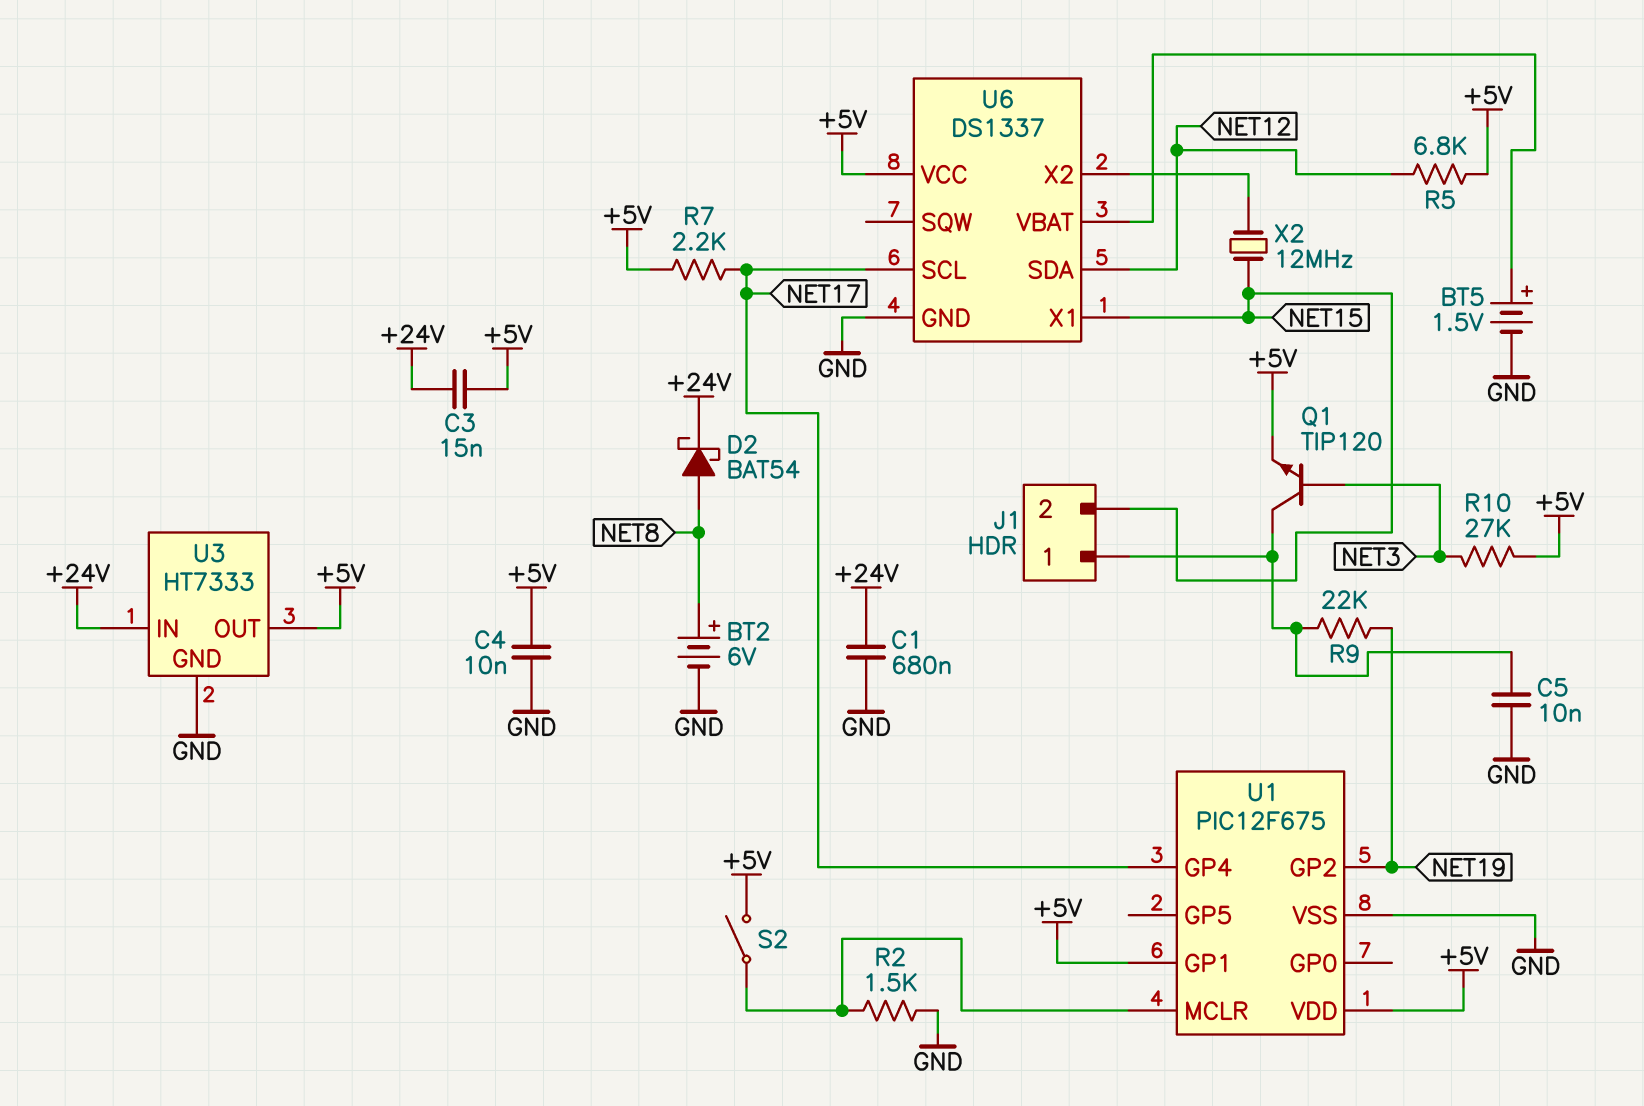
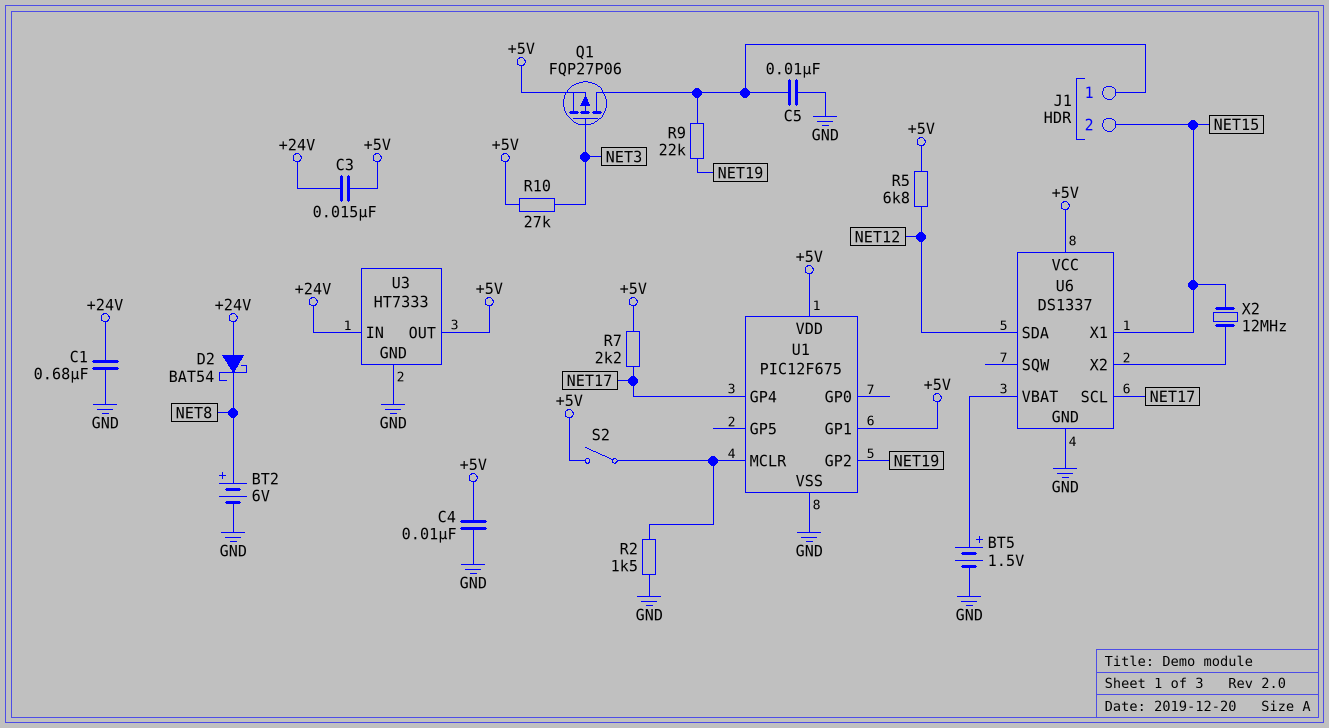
D2: schottky BAT54 (A NET8, K +24V) -> schottky BAT54 (A +24V, K NET8)
Q1: NPN TIP120 (B NET3, C J1/1, E +5V) -> PMOS FQP27P06 (G NET3, D J1/1, S +5V)

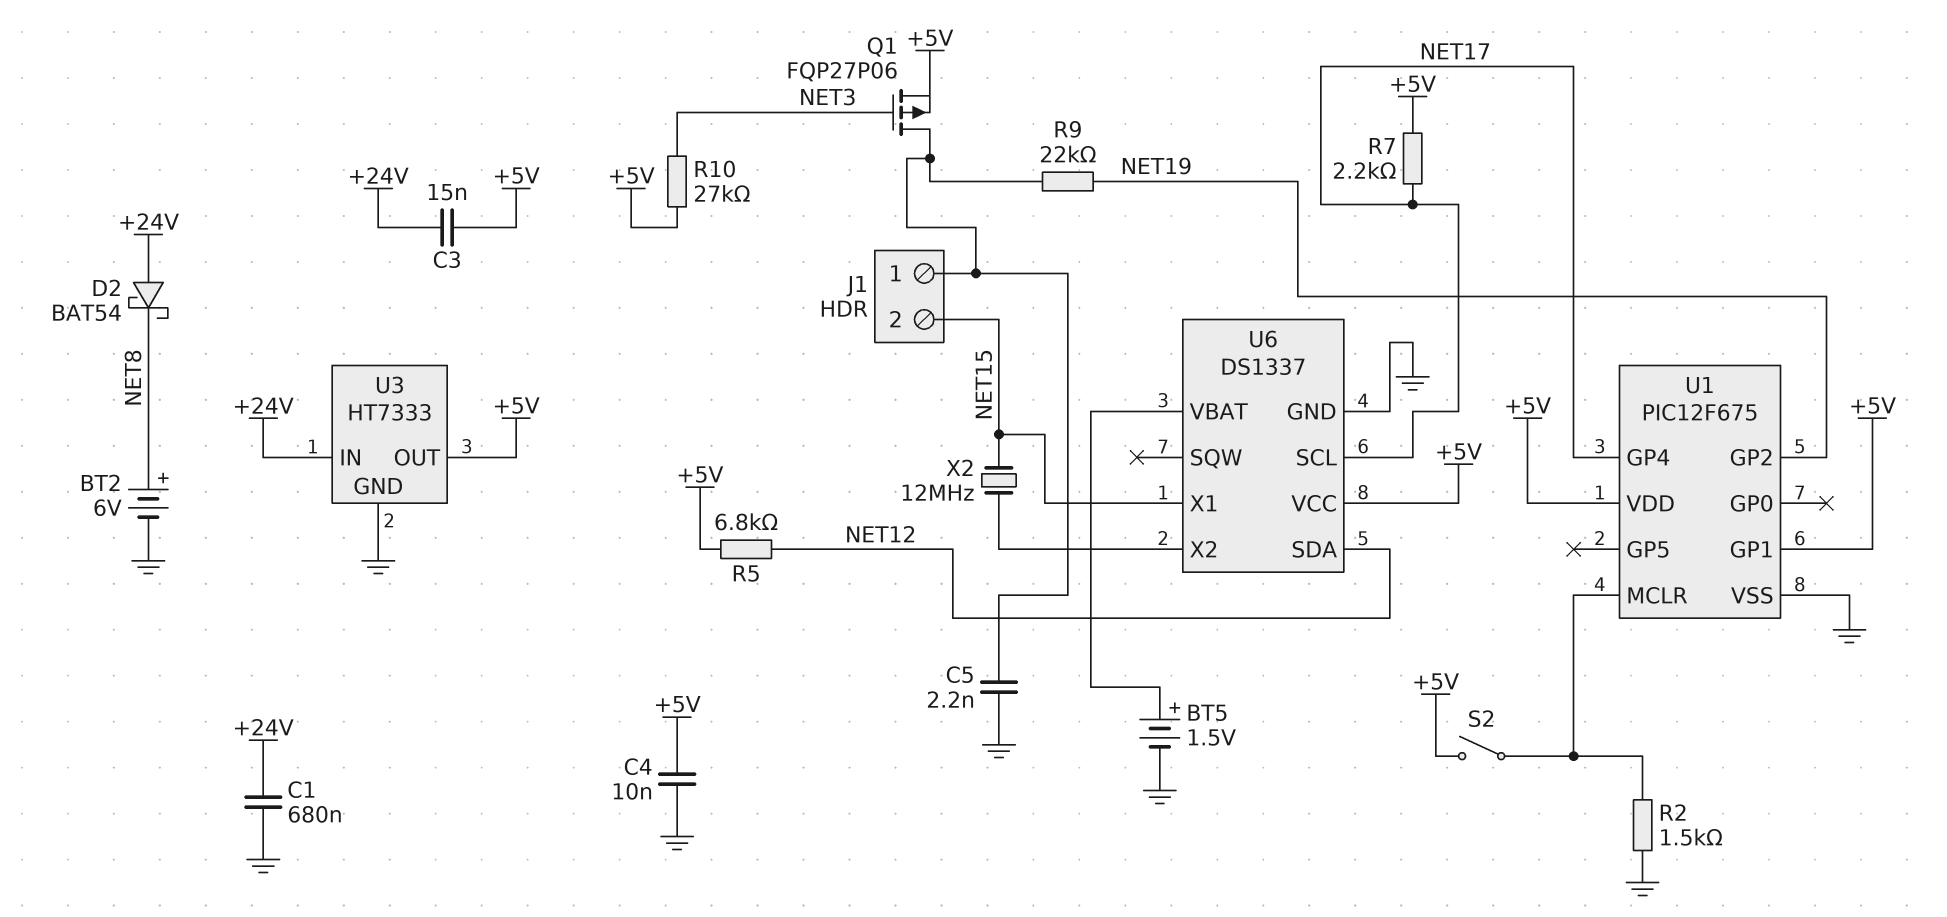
C5: 10nF (GND, J1/1) -> 2.2nF (GND, J1/1)

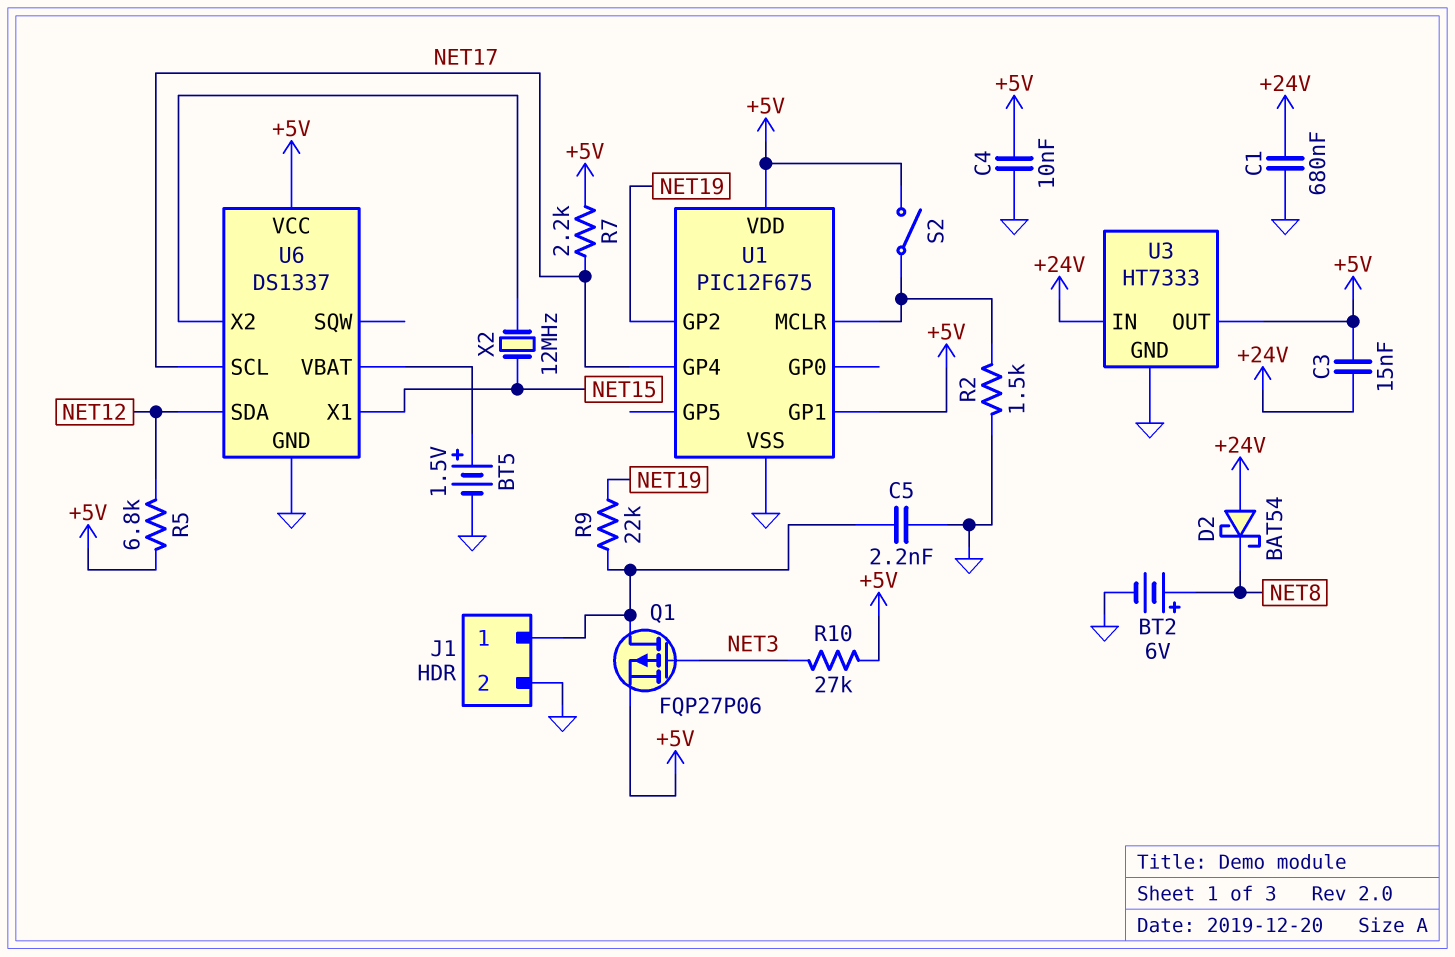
J1 pin 2: NET15 -> GND

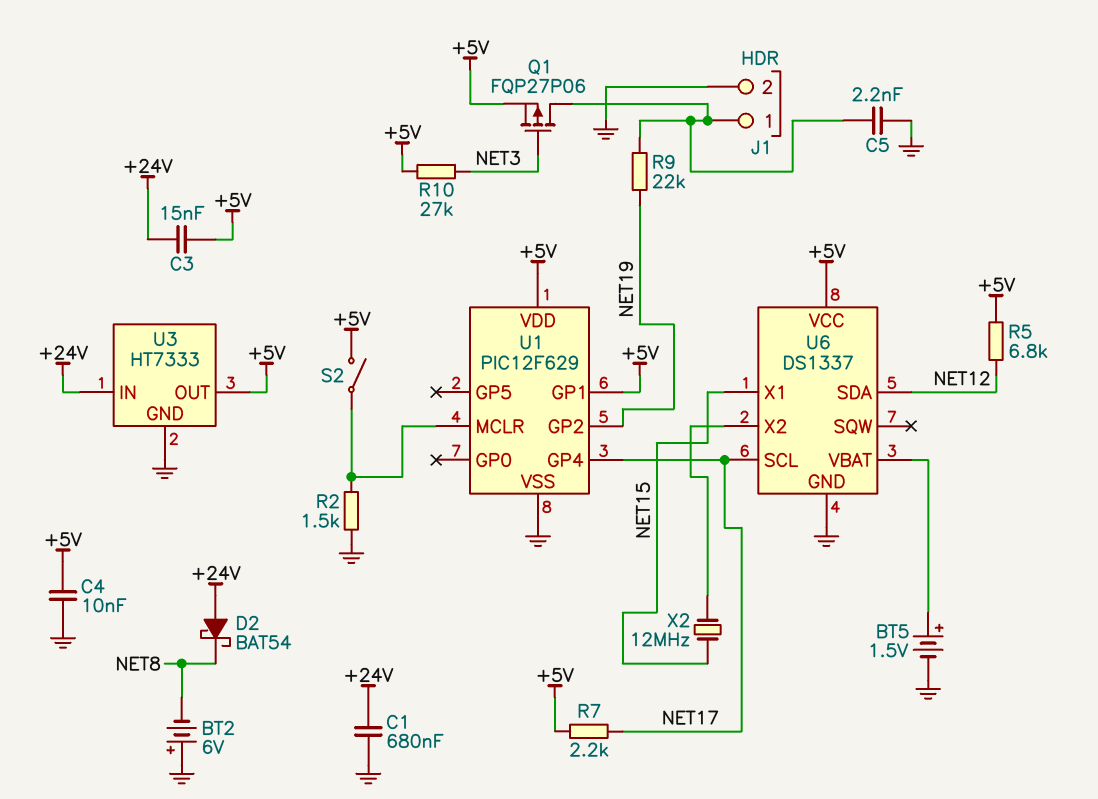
BT2: 6V (plus NET8, minus GND) -> 6V (plus GND, minus NET8)
U1: PIC12F675 -> PIC12F629

